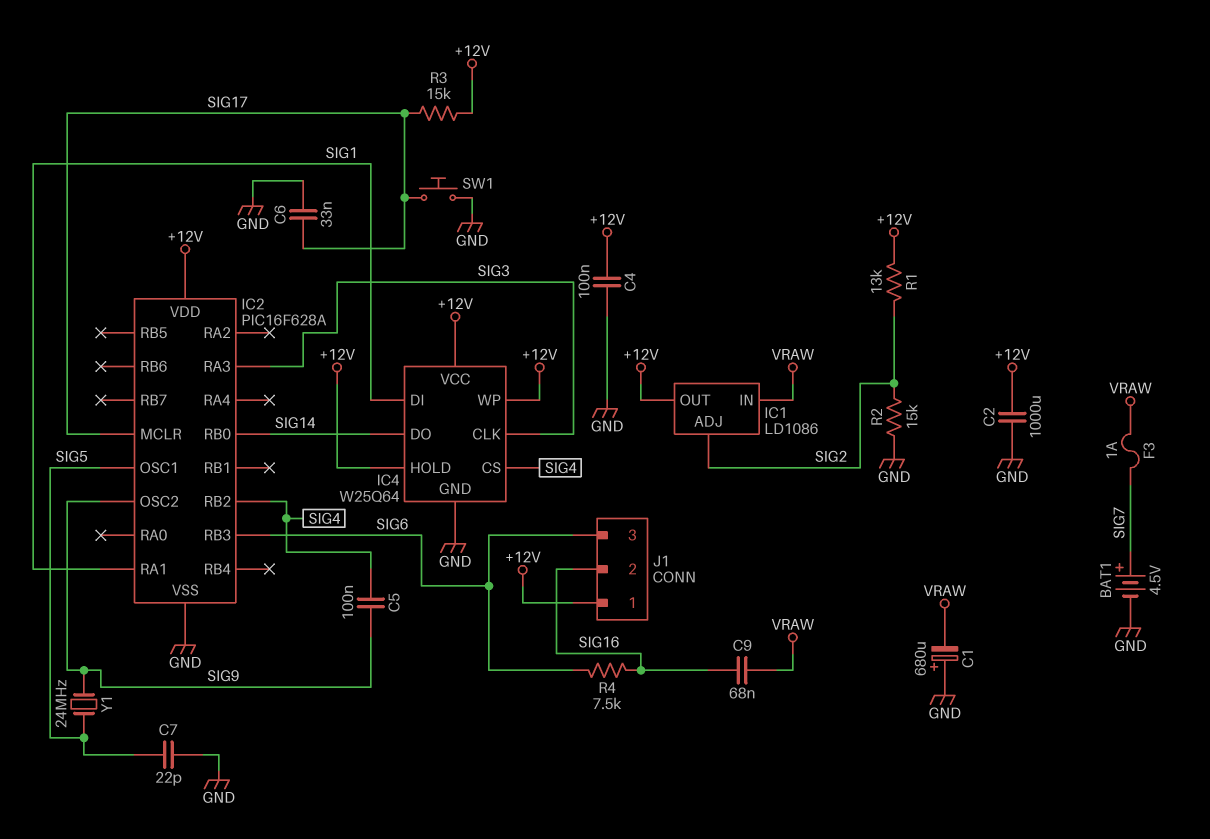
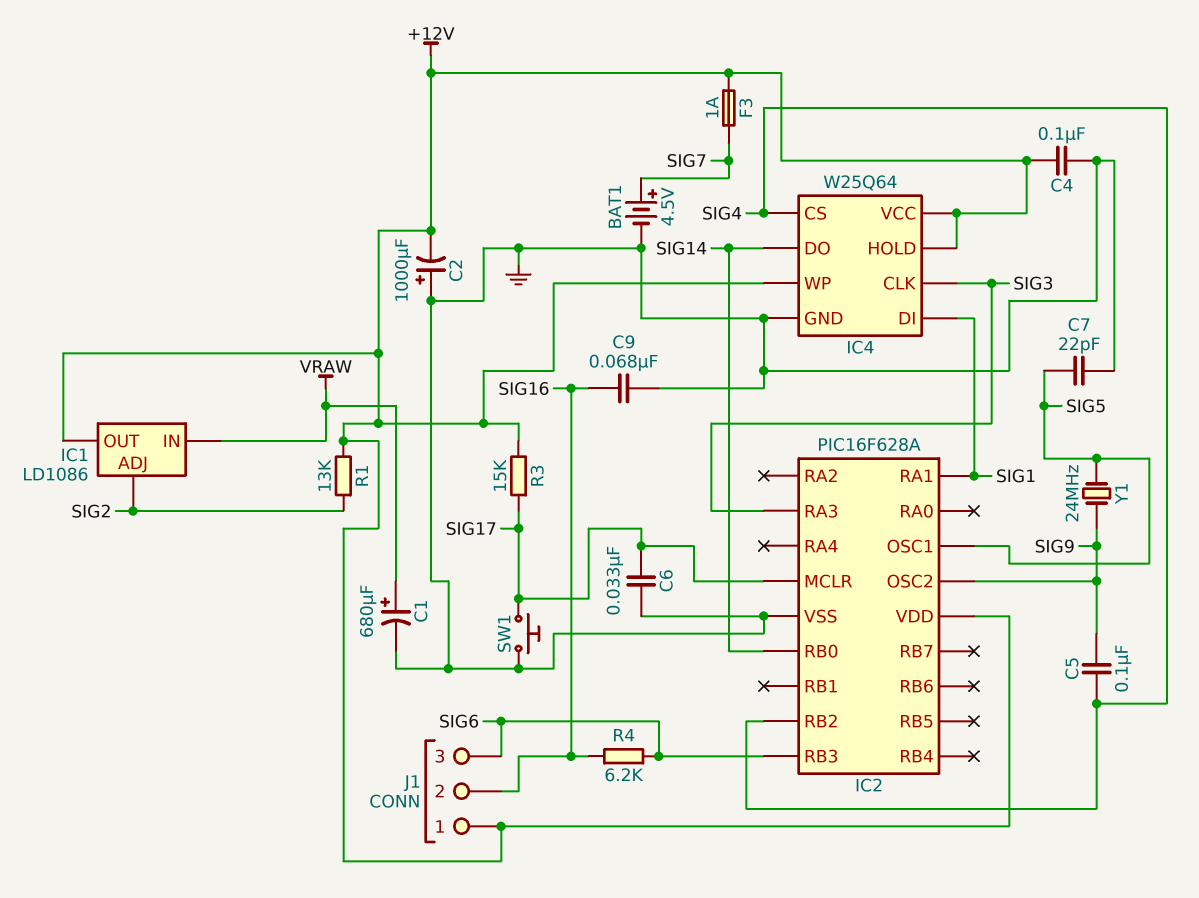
C1: 680uF (plus GND, minus VRAW) -> 680uF (plus VRAW, minus GND)
C2: 1000uF (+12V, GND) -> 1000uF (plus GND, minus +12V)
C9: 68nF (SIG16, VRAW) -> 68nF (GND, SIG16)
F3: 1A (SIG7, VRAW) -> 1A (+12V, SIG7)
R2: 15k (GND, SIG2) -> none
R4: 7.5k (SIG6, SIG16) -> 6.2k (SIG6, SIG16)

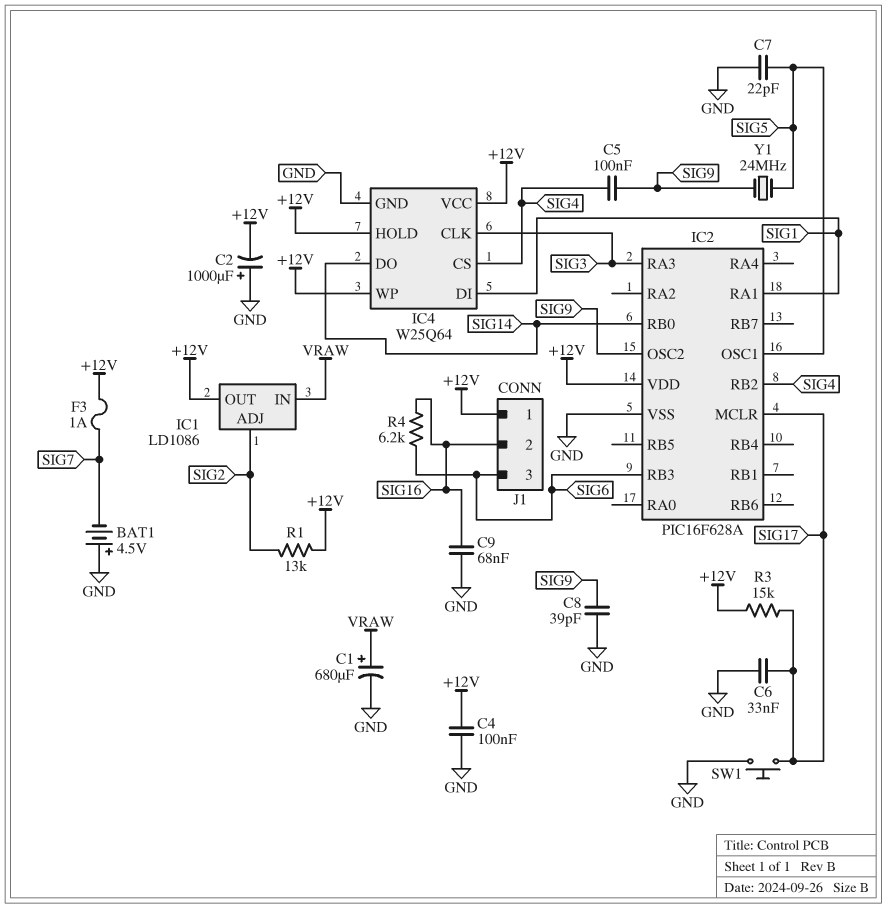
BAT1: 4.5V (plus SIG7, minus GND) -> 4.5V (plus GND, minus SIG7)
C8: none -> 39pF (GND, SIG9)

